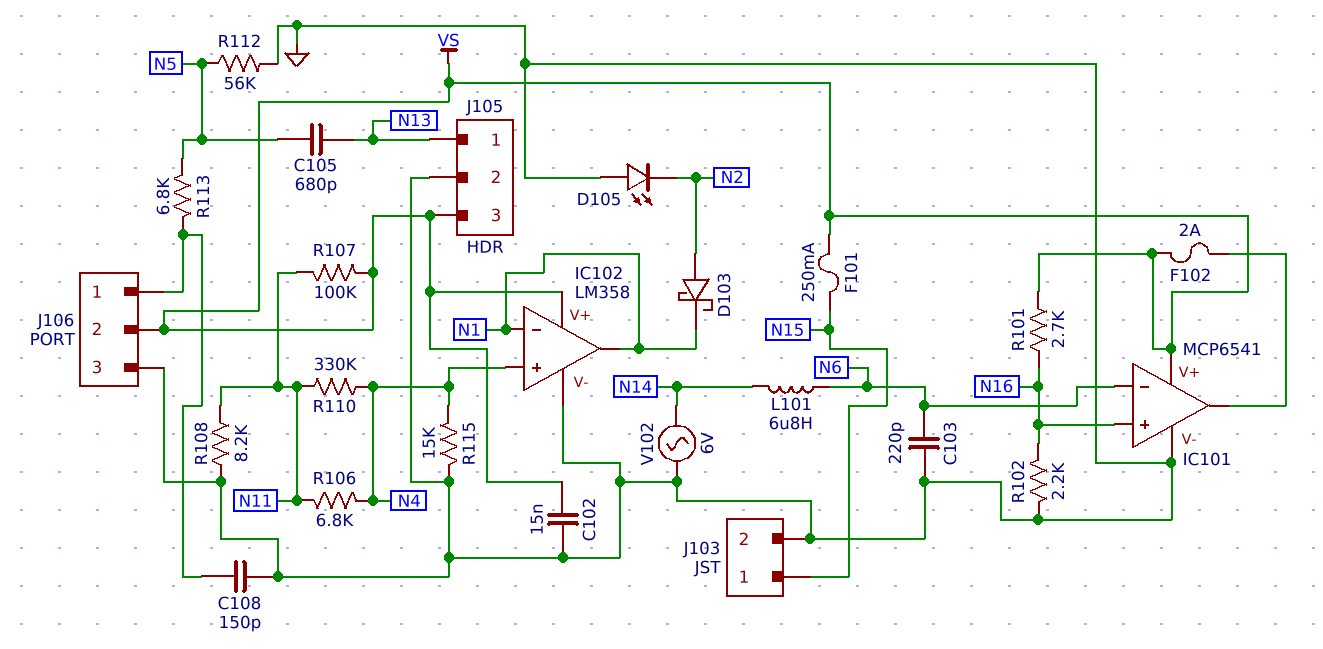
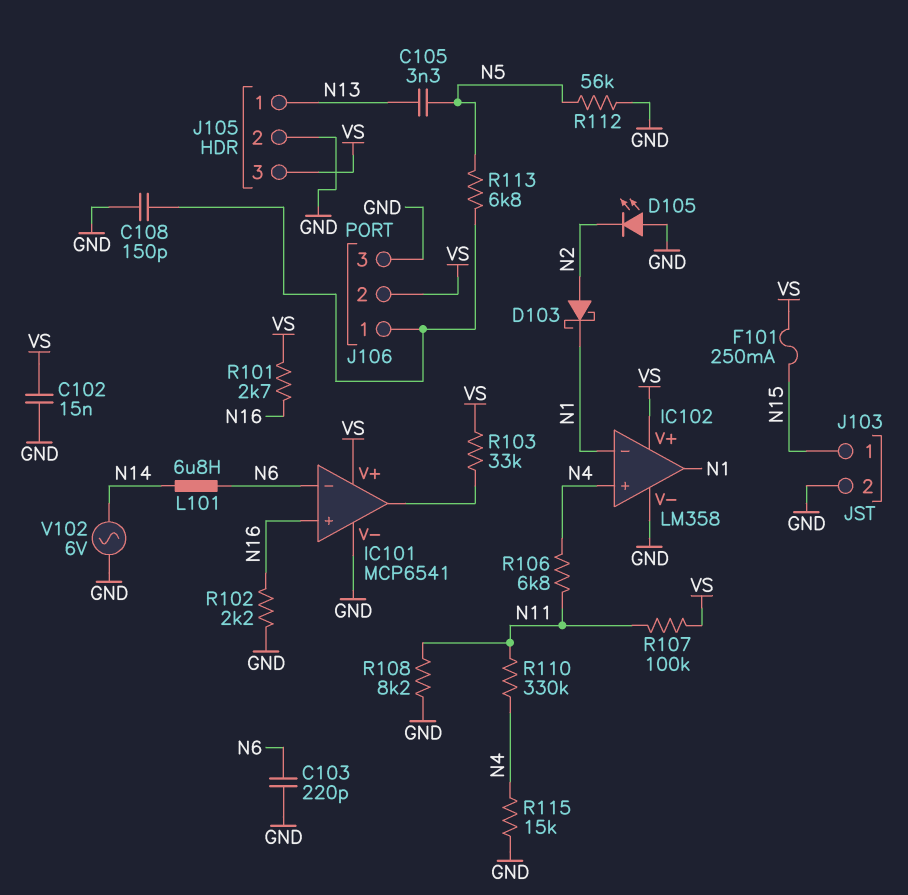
C105: 680pF (N5, N13) -> 3.3nF (N5, N13)
F102: 2A (IC101/out, VS) -> none
R103: none -> 33k (IC101/out, VS)

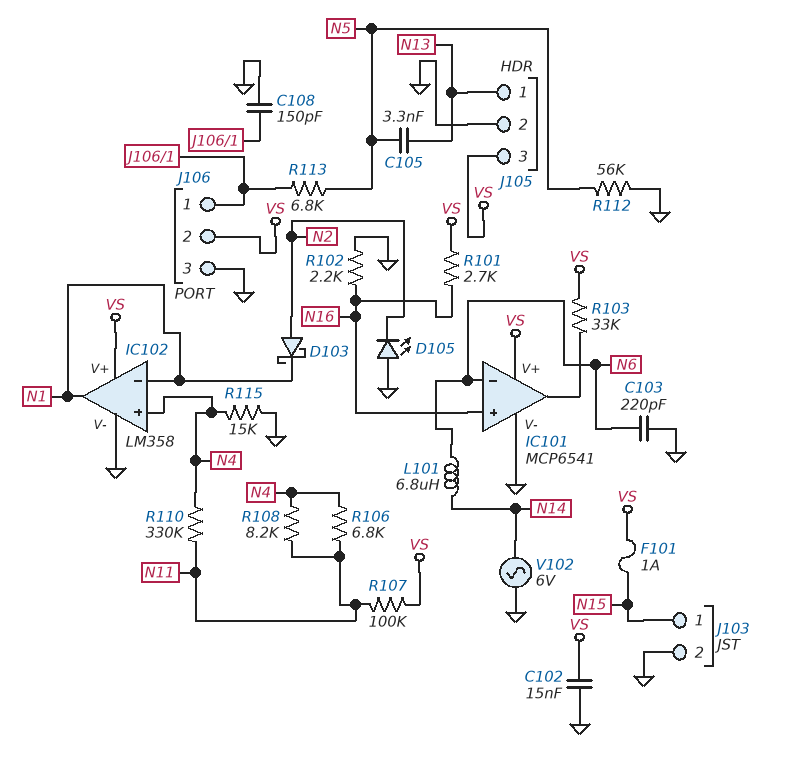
F101: 250mA (N15, VS) -> 1A (N15, VS)
R108: 8.2k (GND, N11) -> 8.2k (N4, N11)

